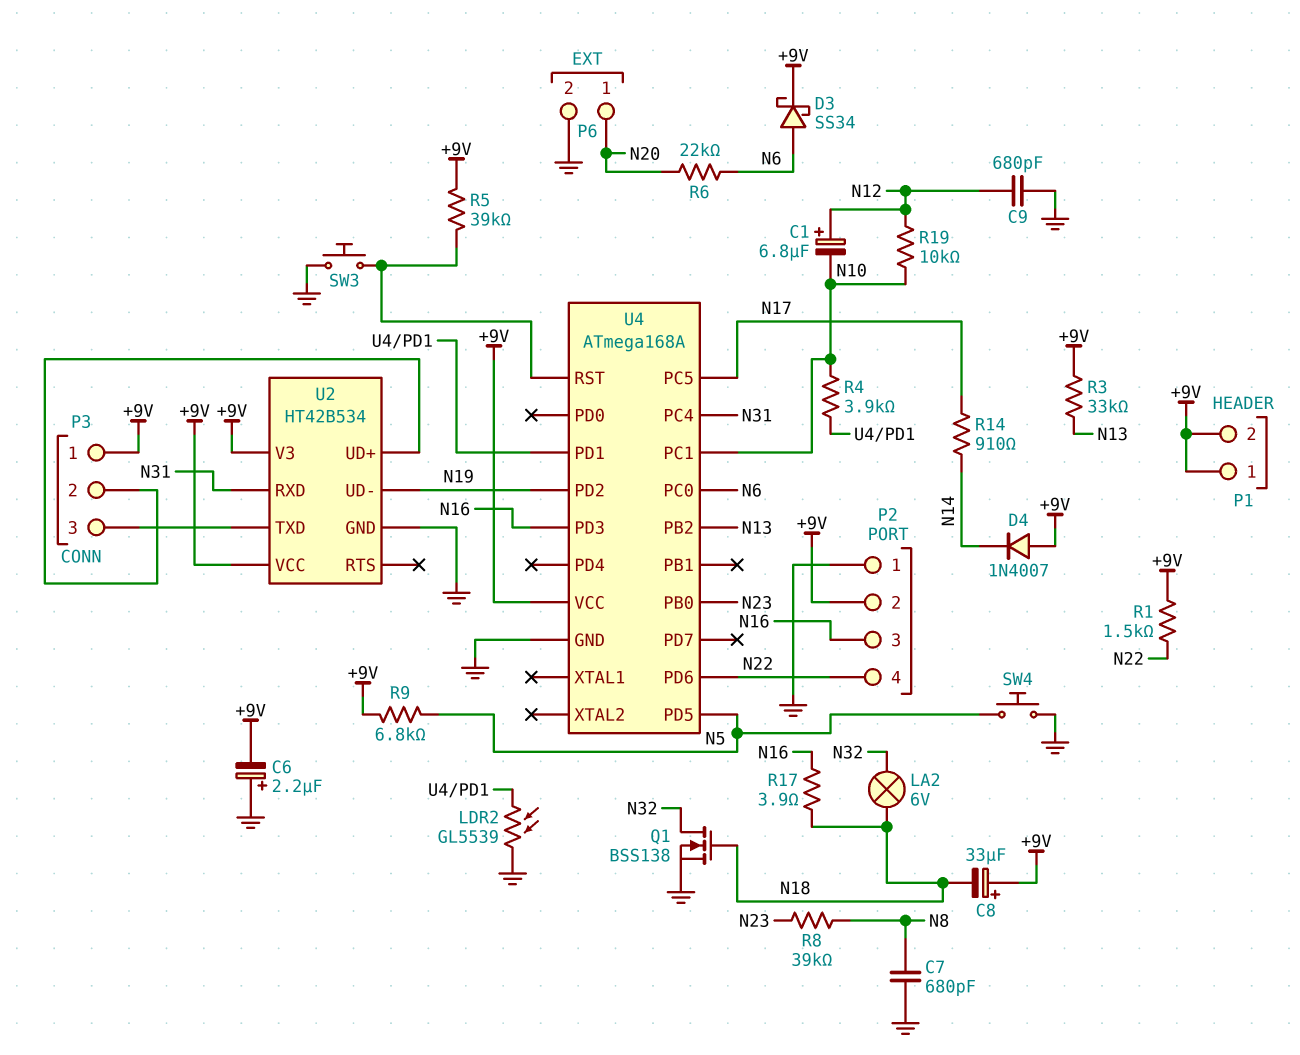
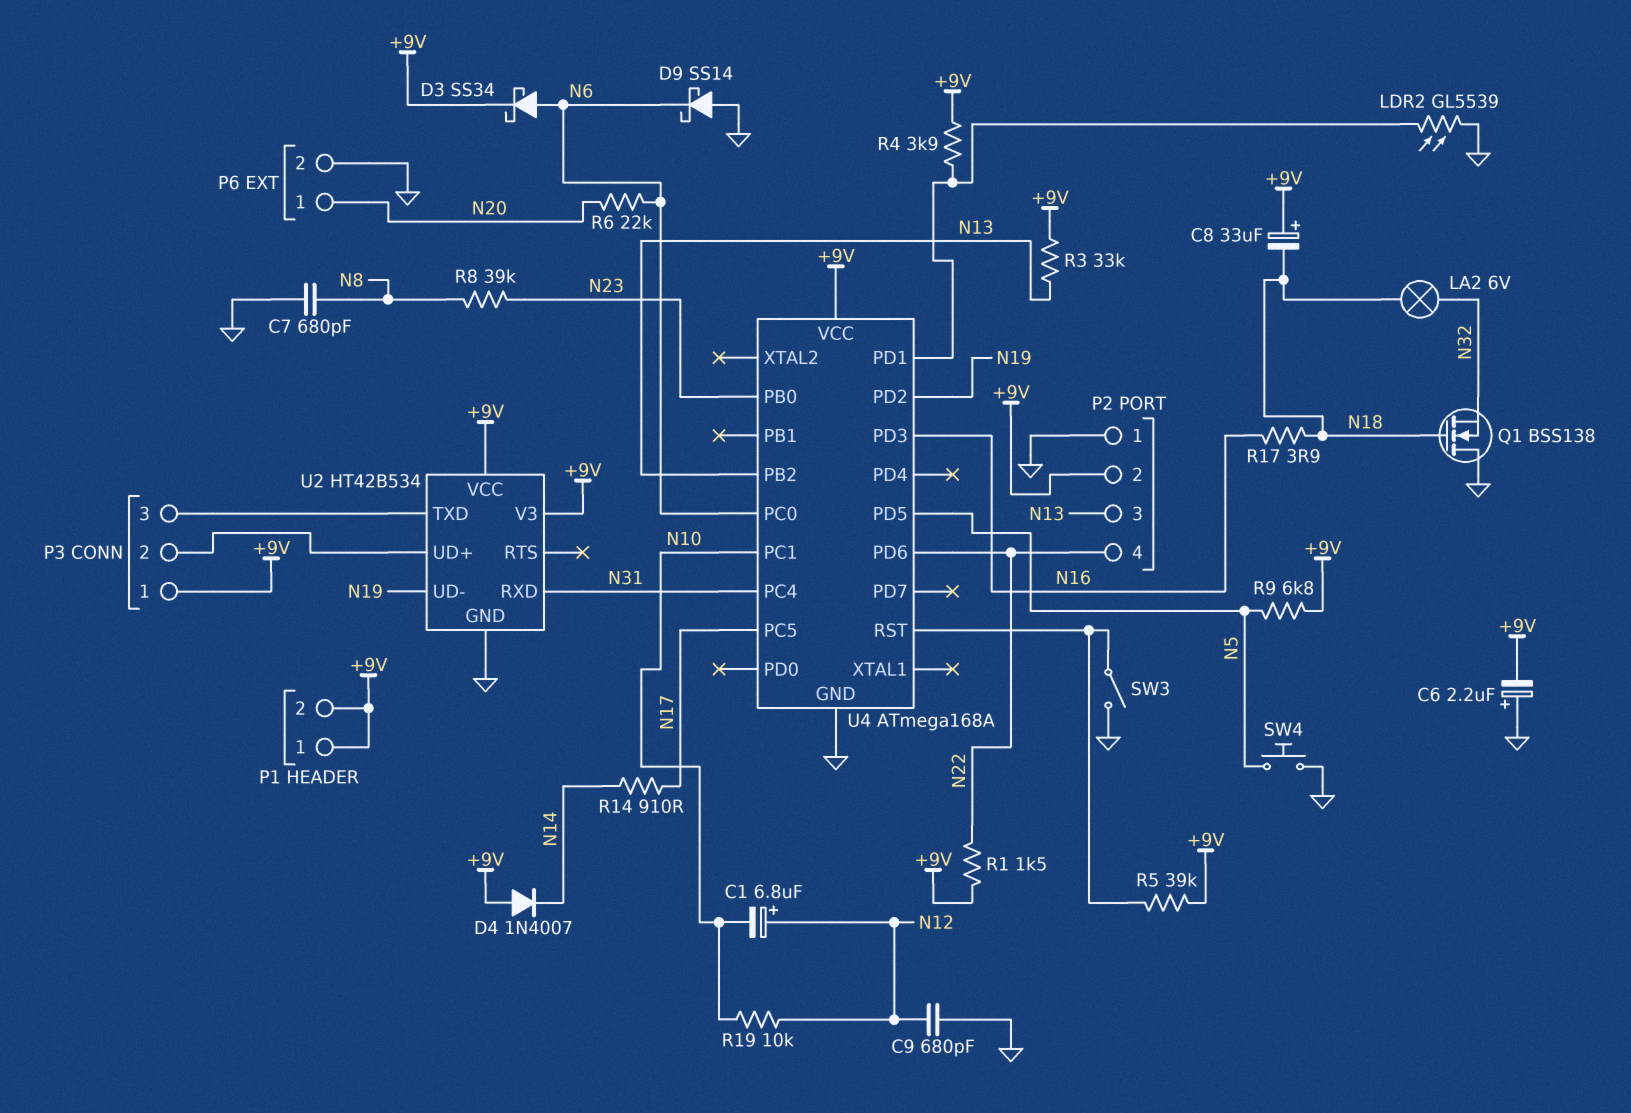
D9: none -> schottky SS14 (A GND, K N6)
P2 pin 3: N16 -> N13
Q1: NMOS BSS138 (G N18, D N32, S GND) -> NMOS BSS138 (G N18, D GND, S N32)
R4: 3.9k (N10, U4/PD1) -> 3.9k (+9V, U4/PD1)
SW3: button (GND, U4/RST) -> switch (GND, U4/RST)

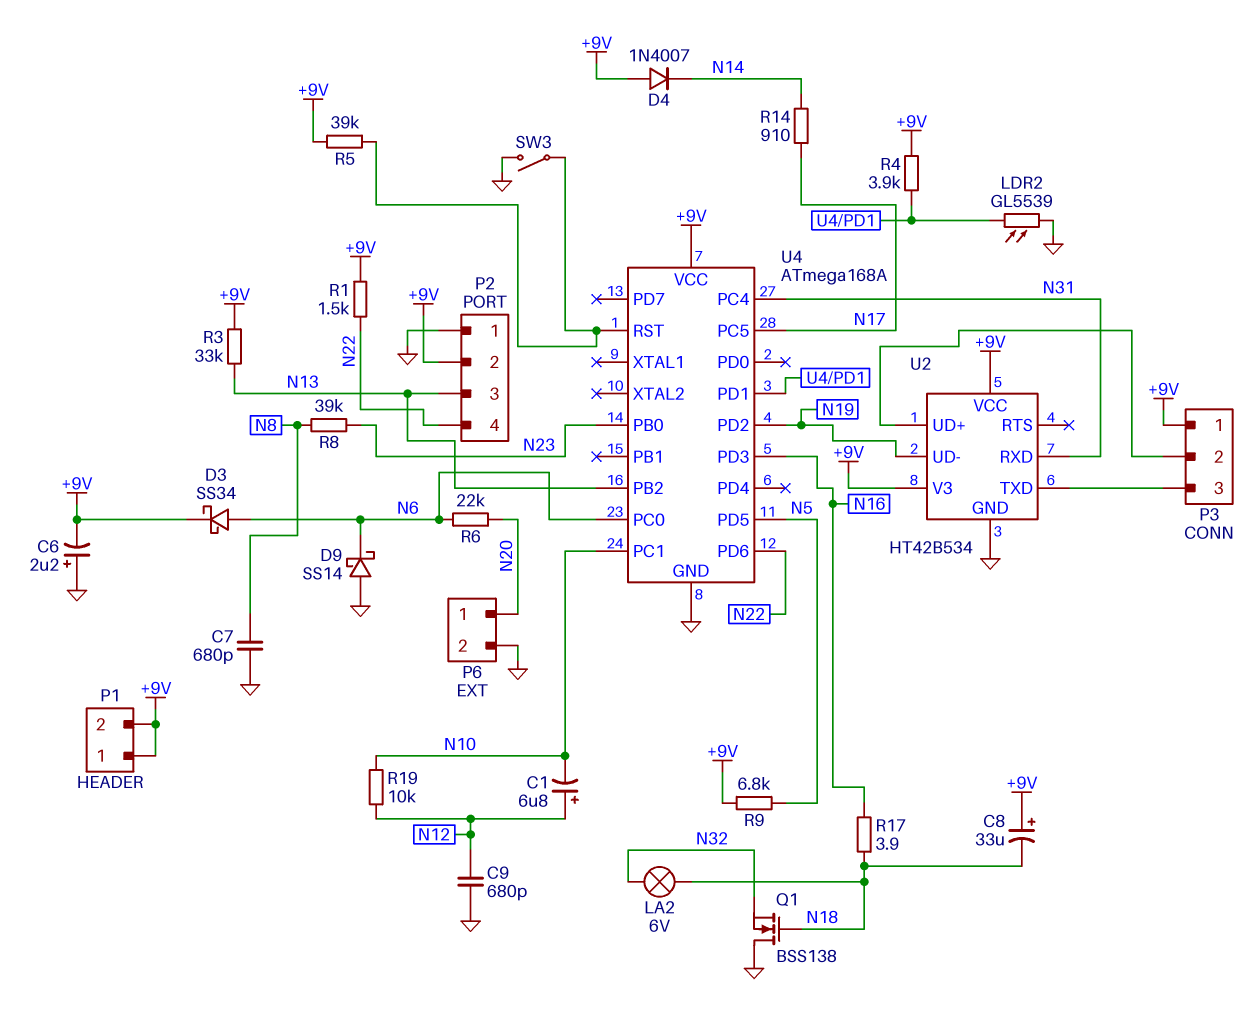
SW4: button (GND, N5) -> none

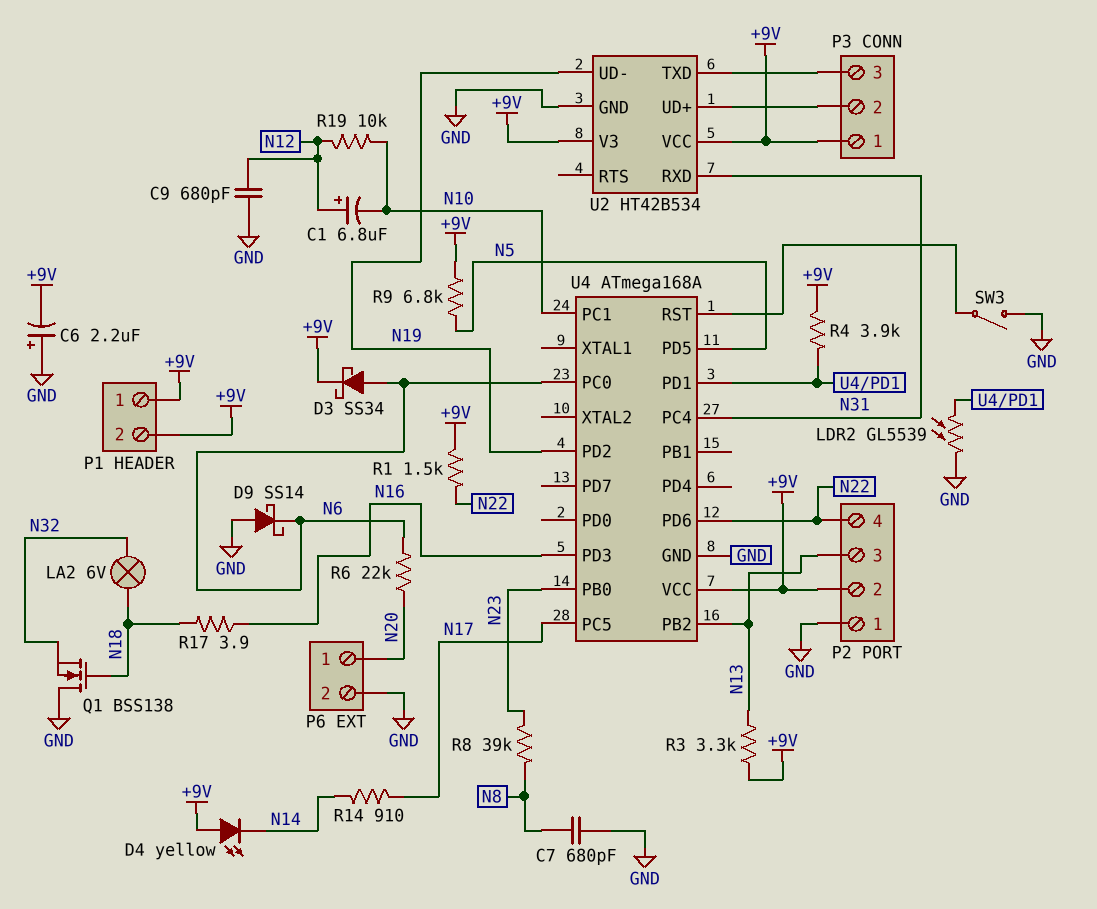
C8: 33uF (plus +9V, minus N18) -> none
D4: diode 1N4007 (A +9V, K N14) -> LED yellow (A +9V, K N14)
R3: 33k (+9V, N13) -> 3.3k (+9V, N13)
R5: 39k (+9V, U4/RST) -> none

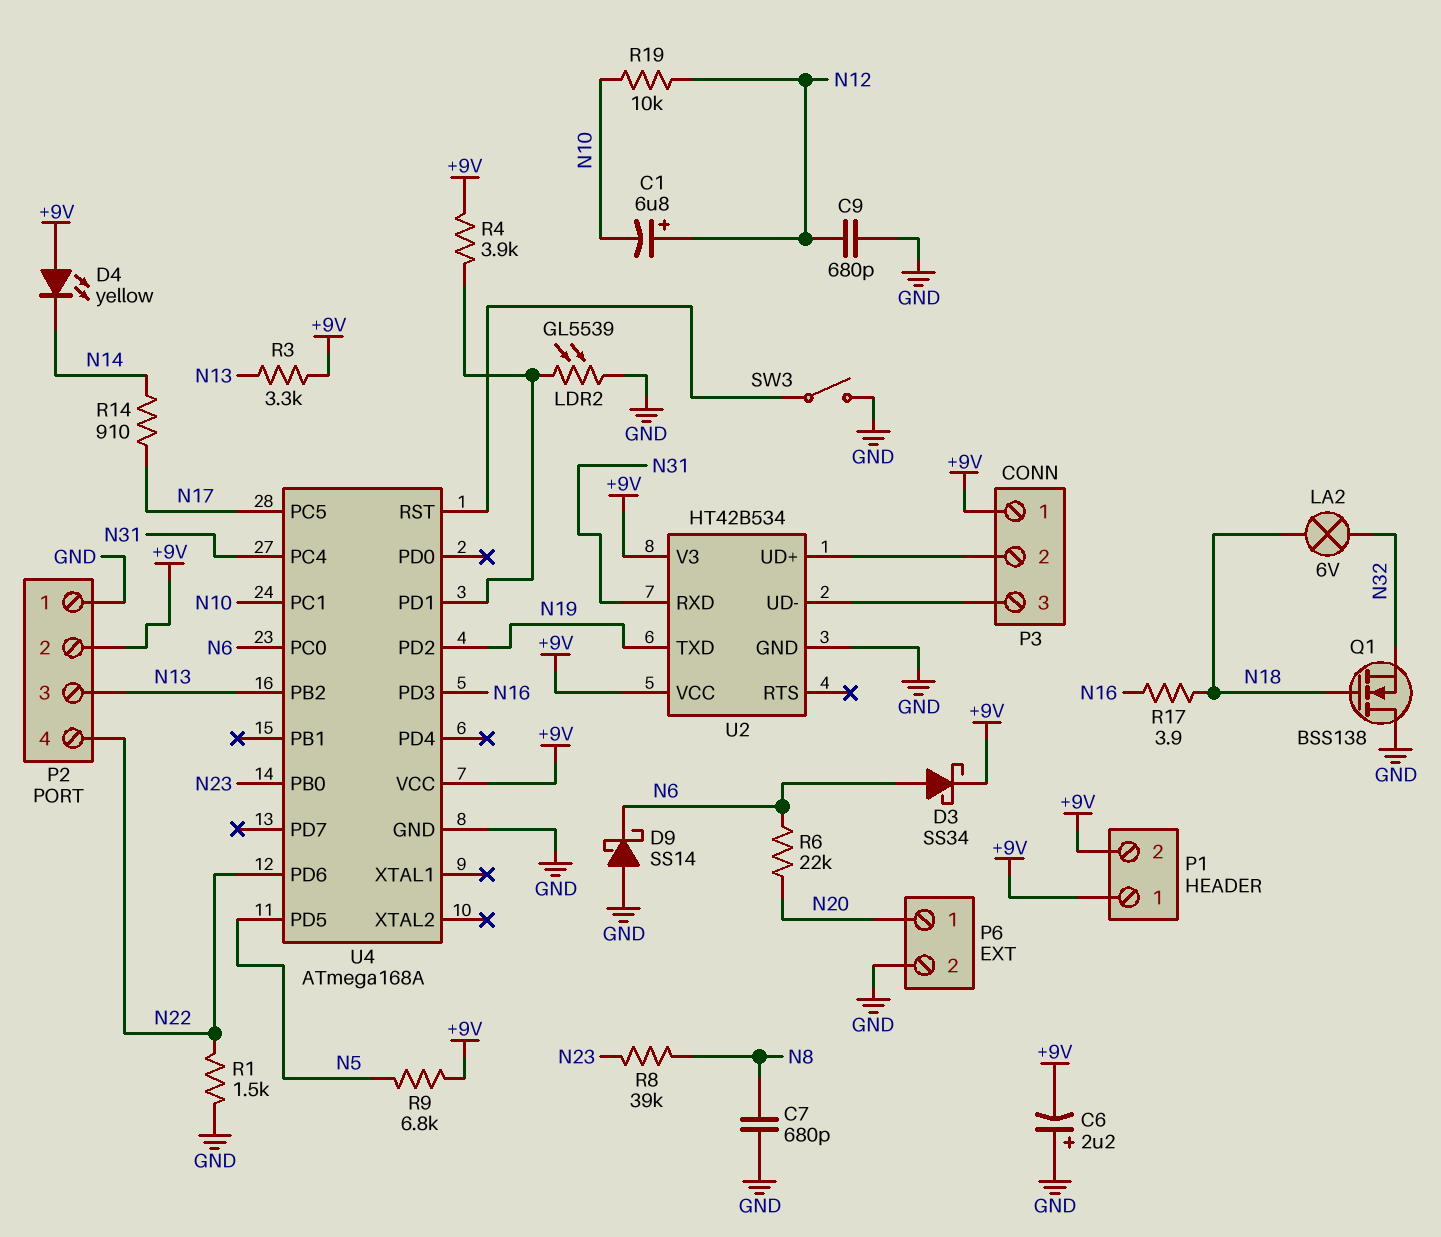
R1: 1.5k (+9V, N22) -> 1.5k (GND, N22)
U2 pin TXD: P3/3 -> N19
U2 pin UD-: N19 -> P3/3

